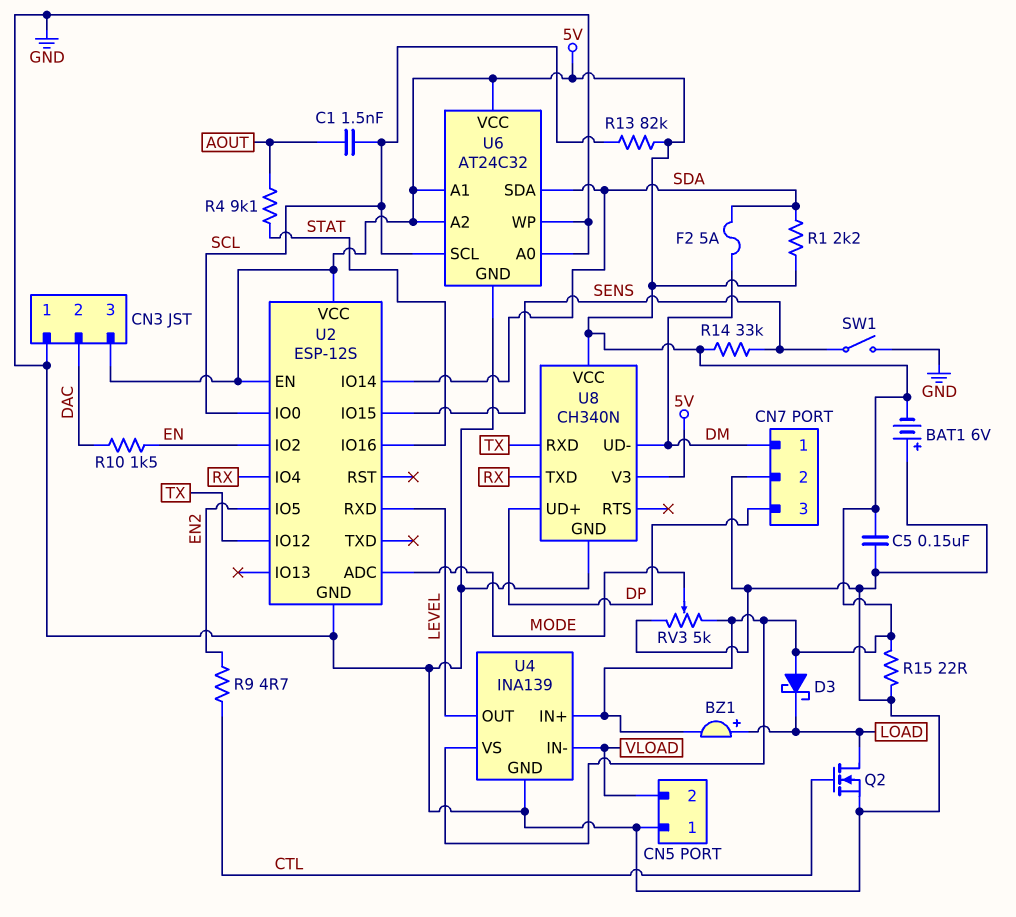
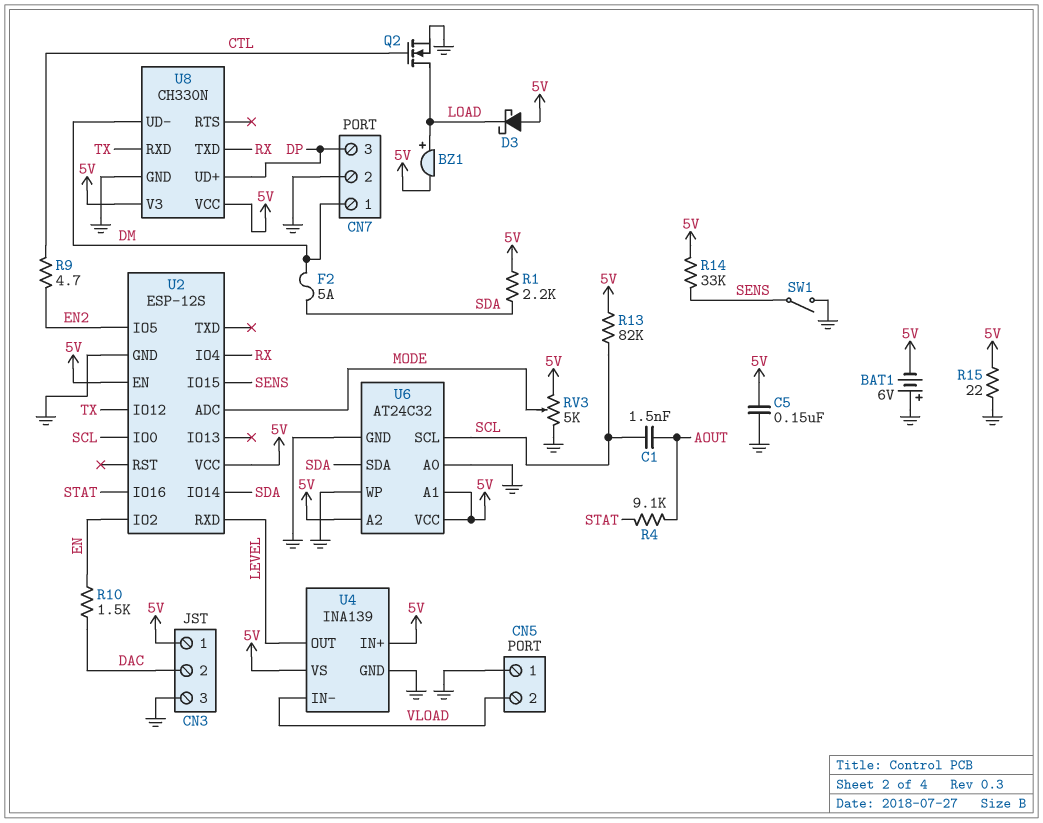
CN3 pin 1: GND -> 5V
CN3 pin 3: 5V -> GND
U8: CH340N -> CH330N

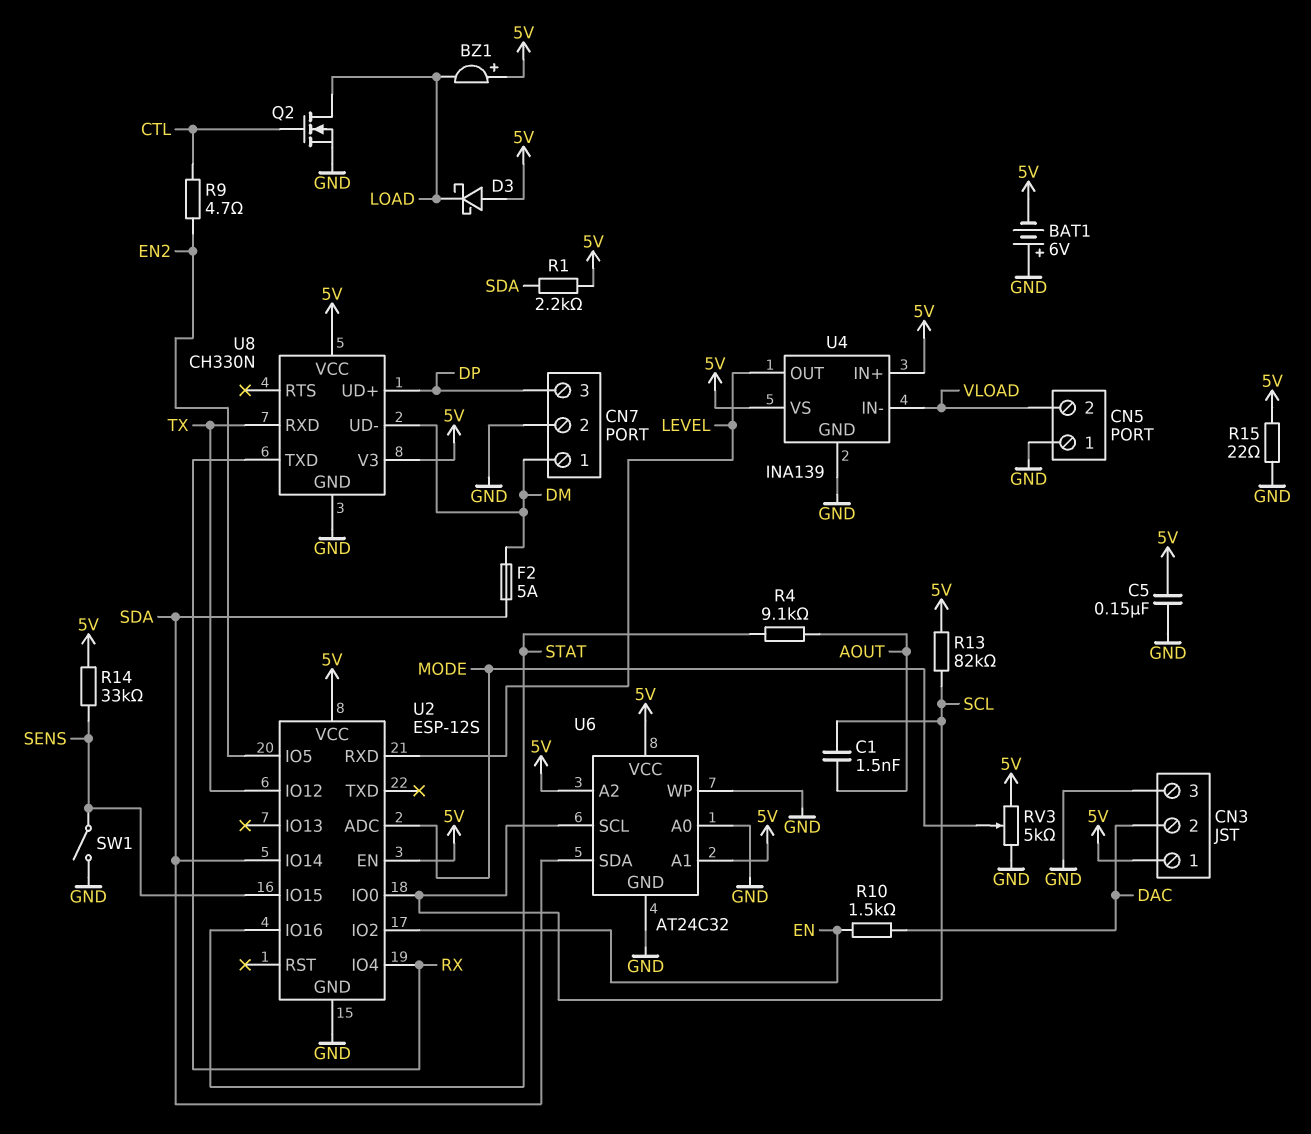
BZ1: buzzer (plus LOAD, minus 5V) -> buzzer (plus 5V, minus LOAD)

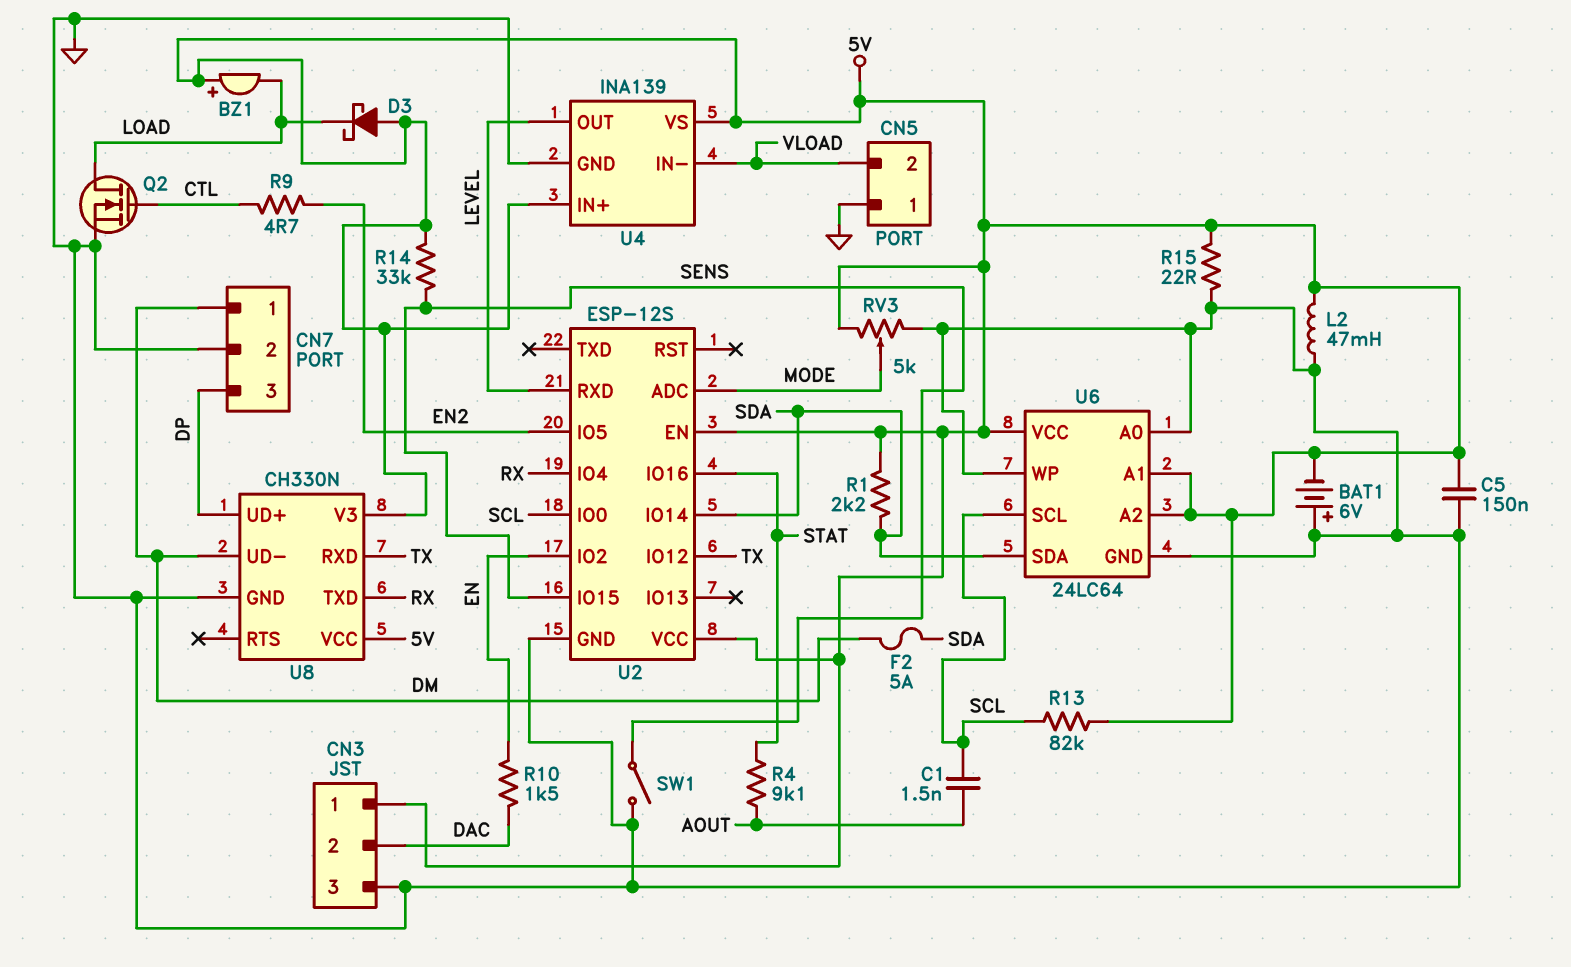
L2: none -> 47mH (5V, GND)
U6: AT24C32 -> 24LC64

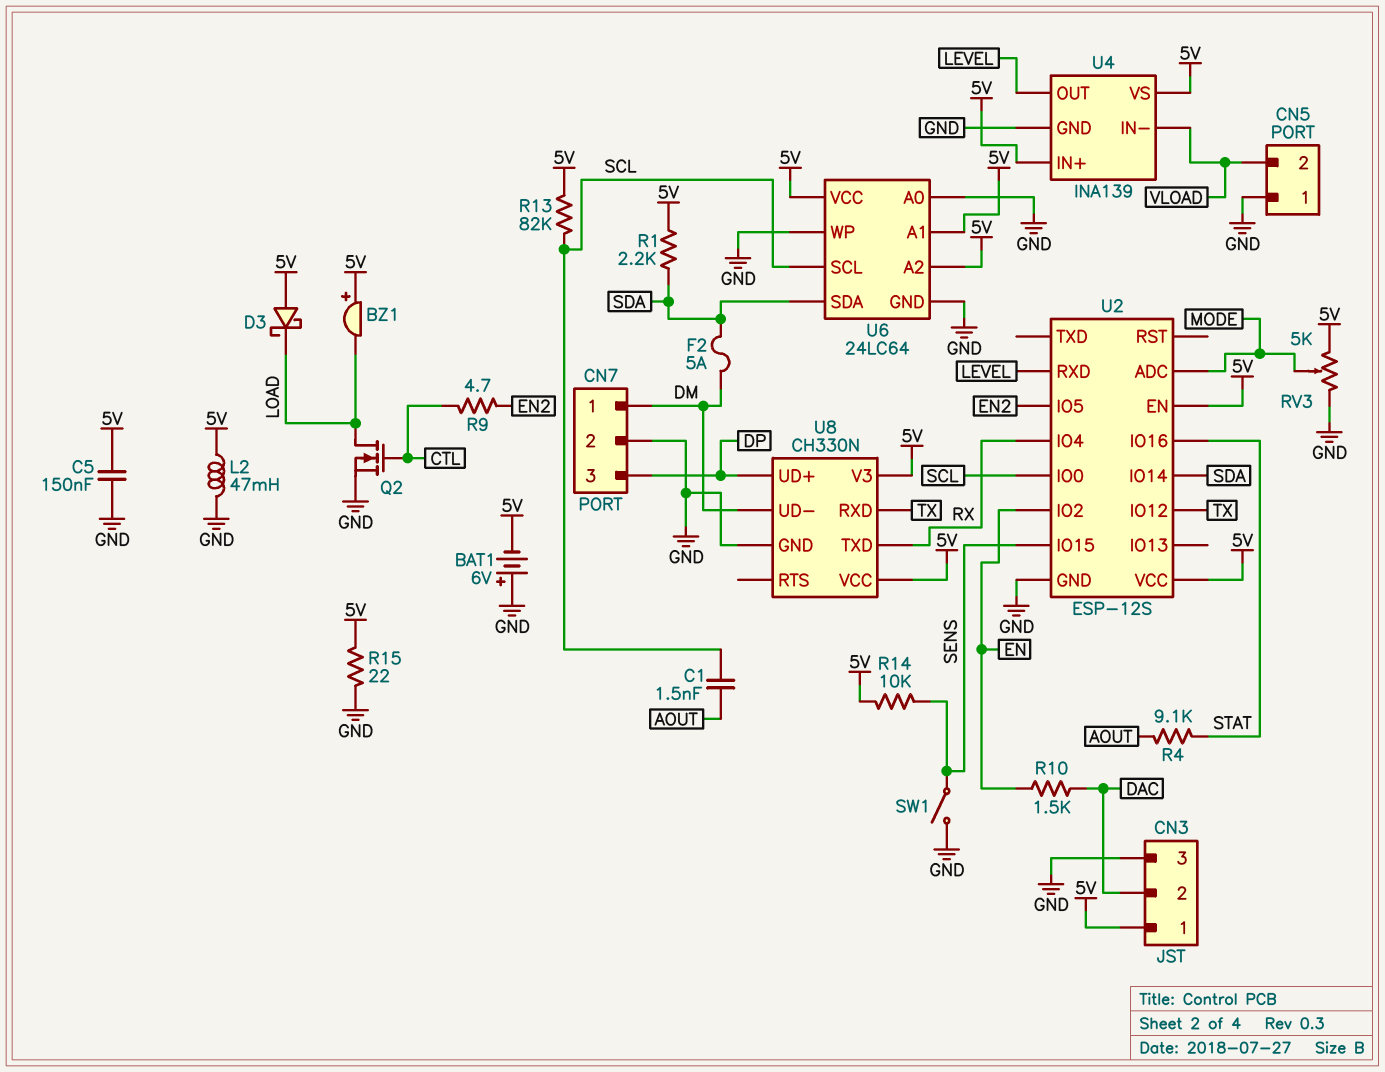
R14: 33k (5V, SENS) -> 10k (5V, SENS)

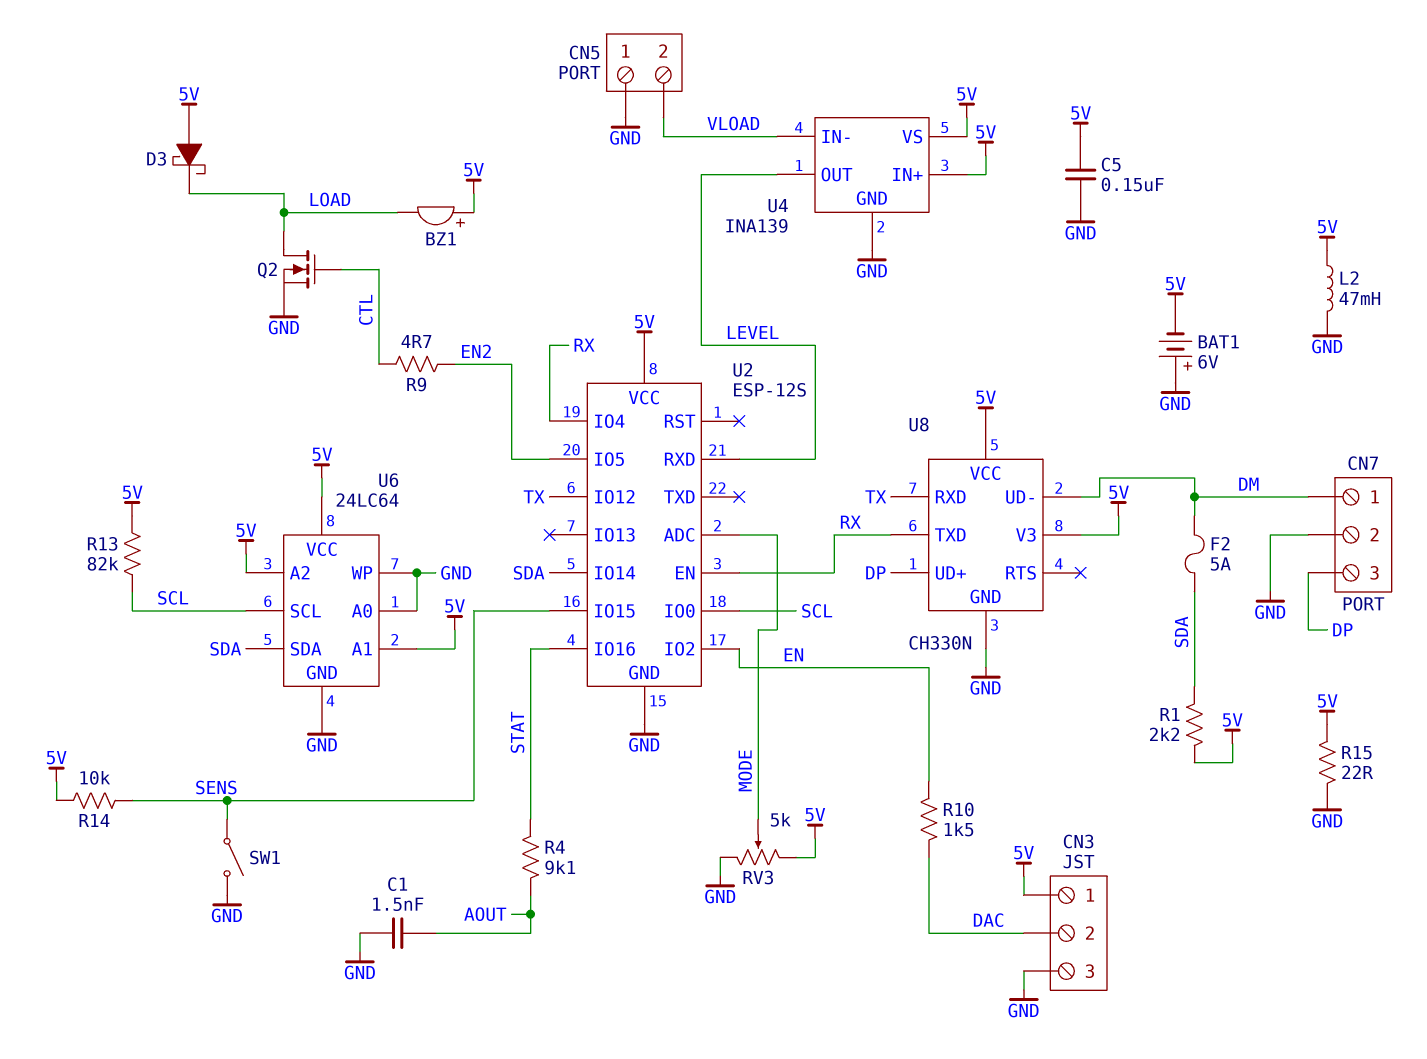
C1: 1.5nF (AOUT, SCL) -> 1.5nF (AOUT, GND)
U2 pin EN: 5V -> RX

